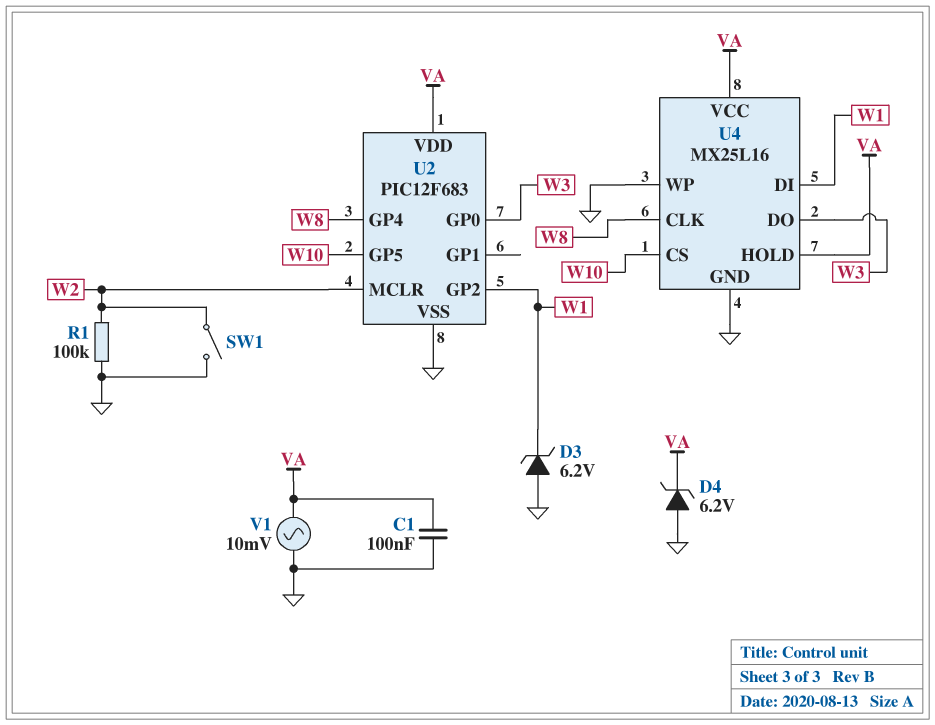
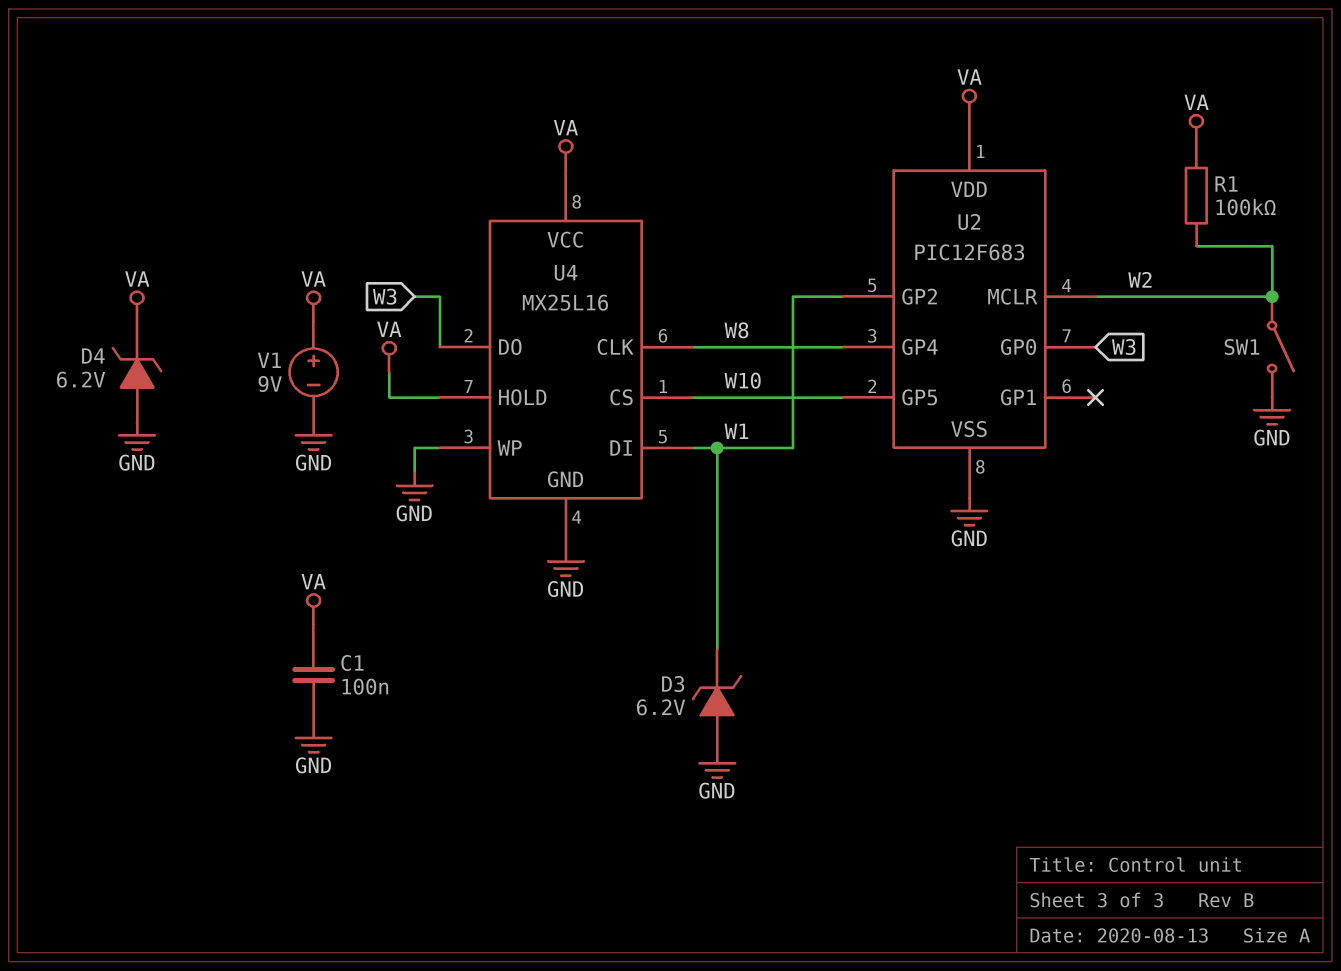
R1: 100k (GND, W2) -> 100k (VA, W2)
V1: AC 10mV (GND, VA) -> 9V (plus VA, minus GND)

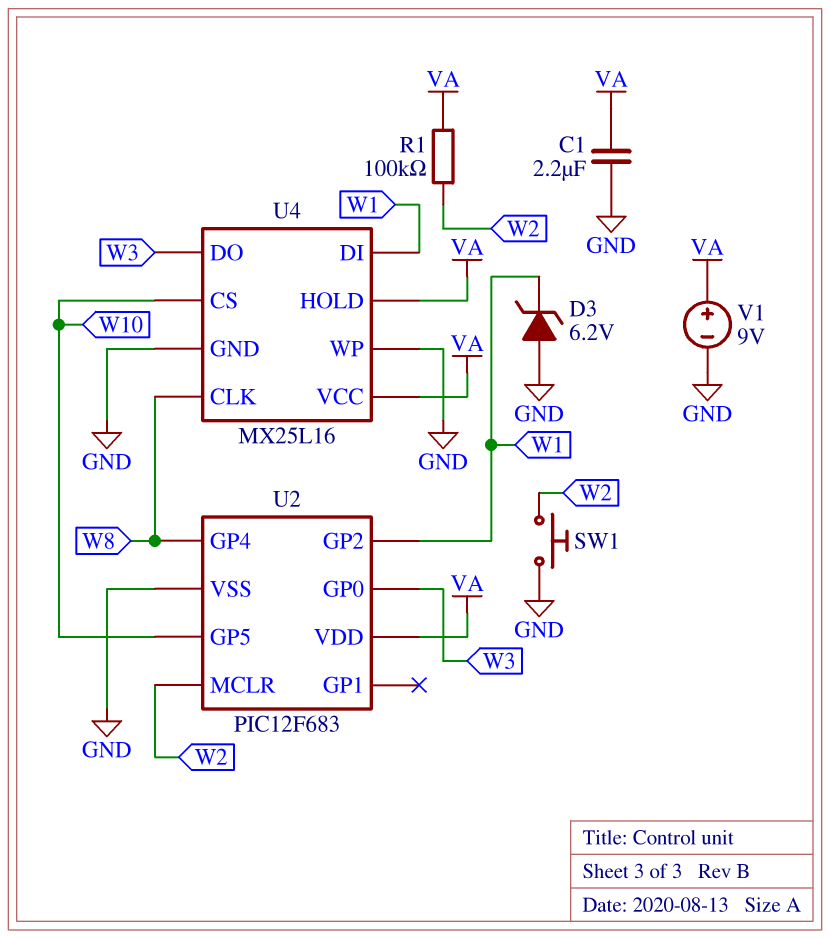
C1: 100nF (GND, VA) -> 2.2uF (GND, VA)
D4: zener 6.2V (A GND, K VA) -> none
SW1: switch (GND, W2) -> button (GND, W2)

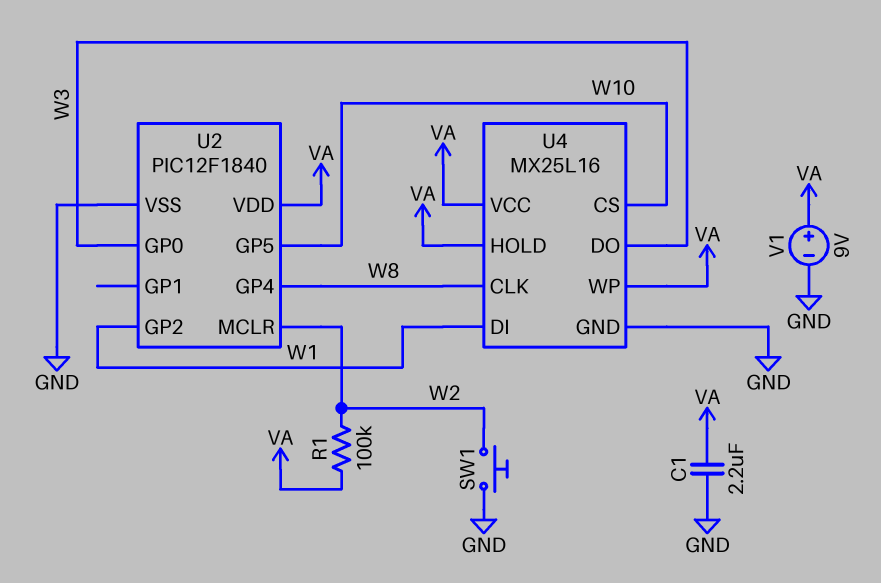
D3: zener 6.2V (A GND, K W1) -> none
U2: PIC12F683 -> PIC12F1840
U4 pin WP: GND -> VA

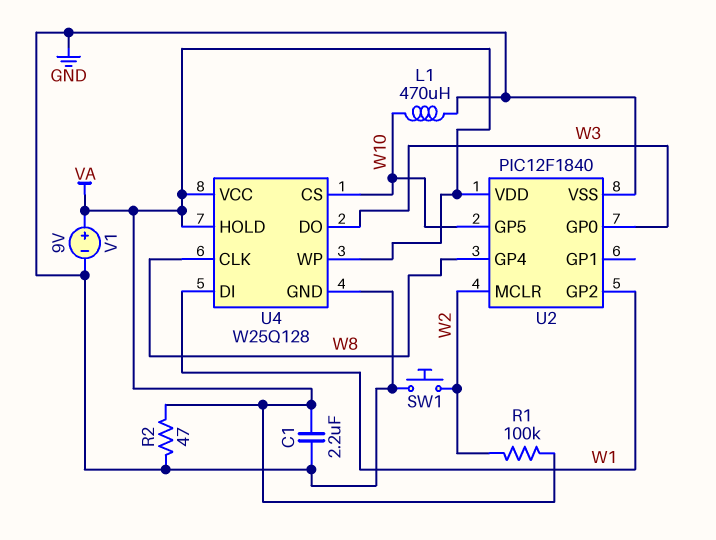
L1: none -> 470uH (GND, W10)
R2: none -> 47 (GND, VA)
U4: MX25L16 -> W25Q128

